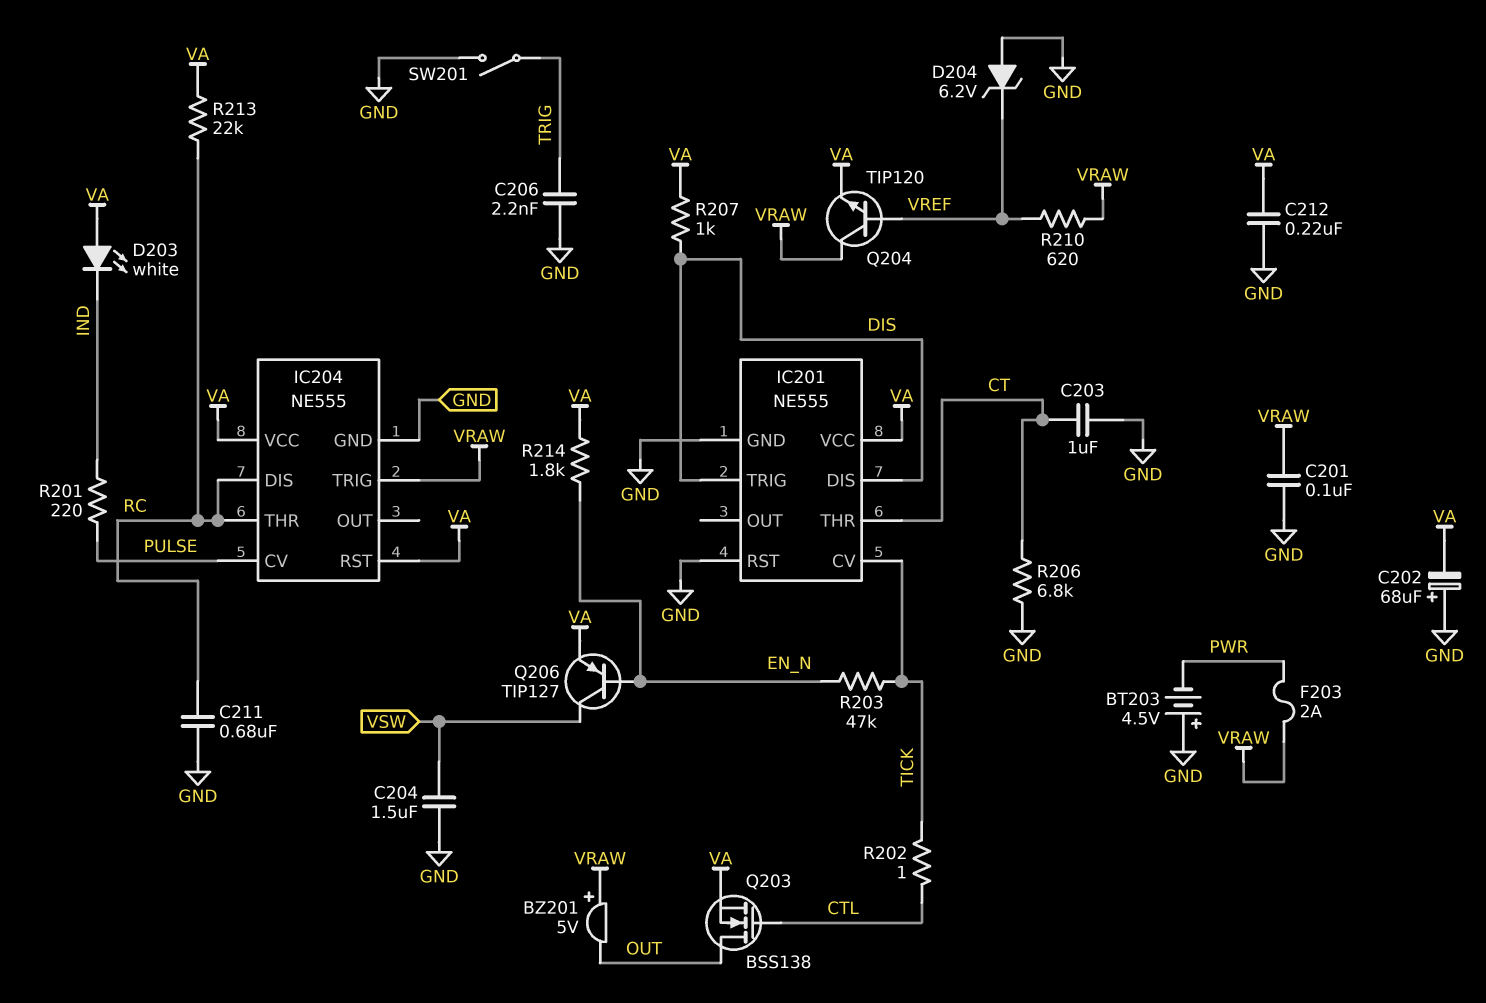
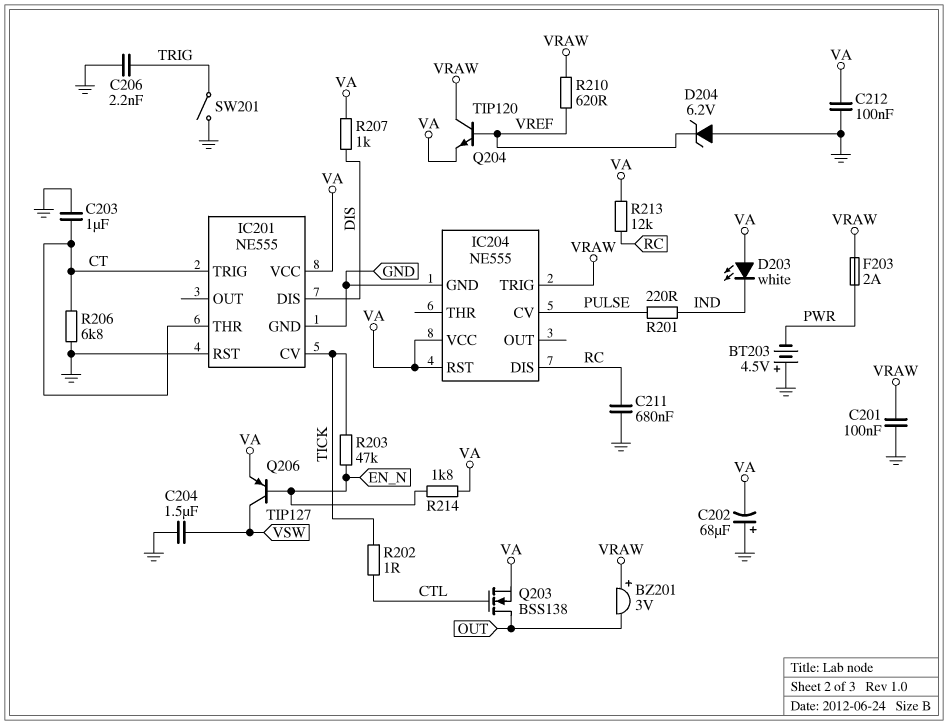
BZ201: buzzer 5V (plus VRAW, minus OUT) -> buzzer 3V (plus VRAW, minus OUT)
C212: 220nF (GND, VA) -> 100nF (GND, VA)
IC201 pin TRIG: DIS -> CT
IC204 pin THR: RC -> none
R213: 22k (RC, VA) -> 12k (RC, VA)

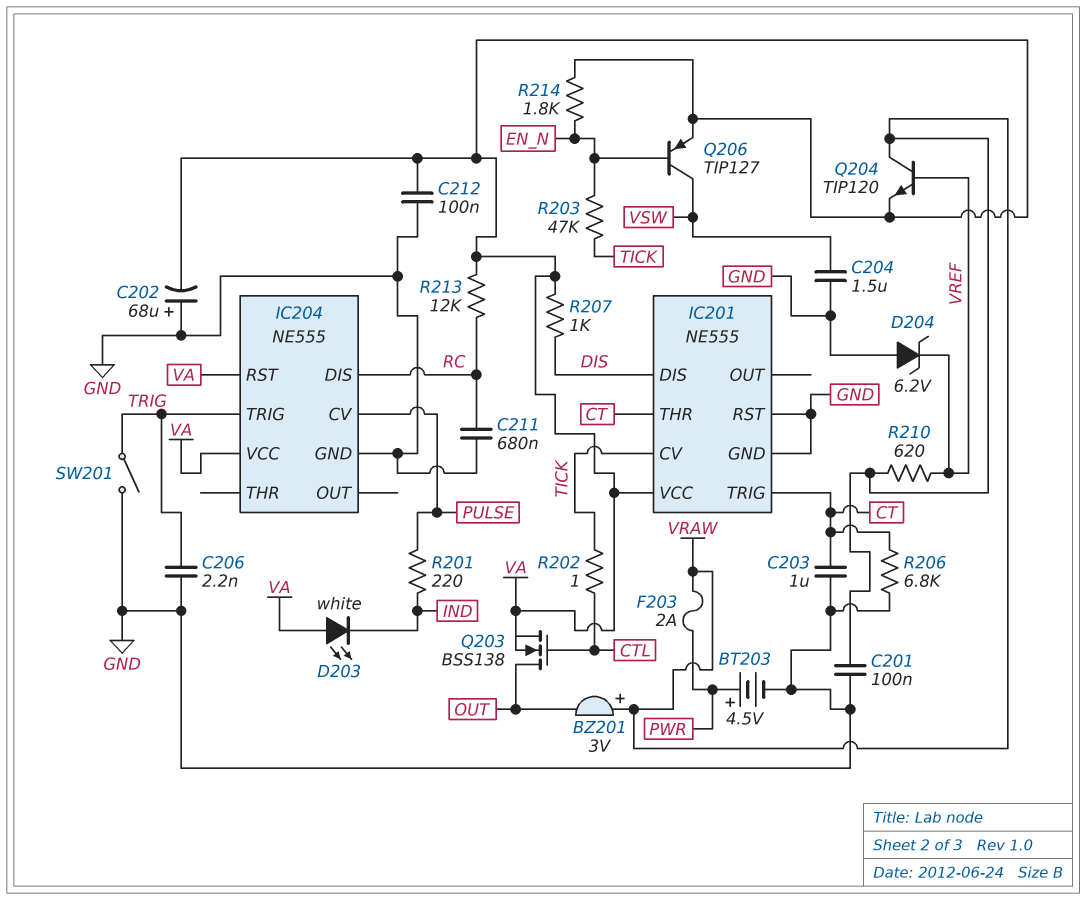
BT203: 4.5V (plus GND, minus PWR) -> 4.5V (plus PWR, minus GND)
IC204 pin TRIG: VRAW -> TRIG

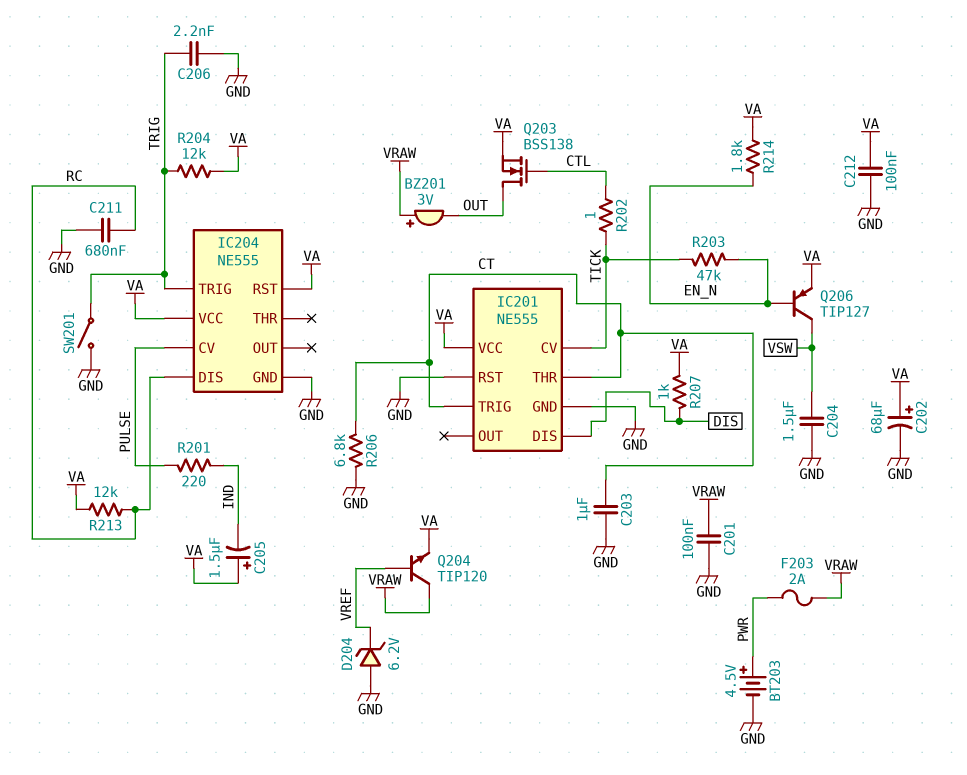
C202: 68uF (plus GND, minus VA) -> 68uF (plus VA, minus GND)
C205: none -> 1.5uF (plus VA, minus IND)
D203: LED white (A VA, K IND) -> none
R204: none -> 12k (TRIG, VA)
R210: 620 (VRAW, VREF) -> none

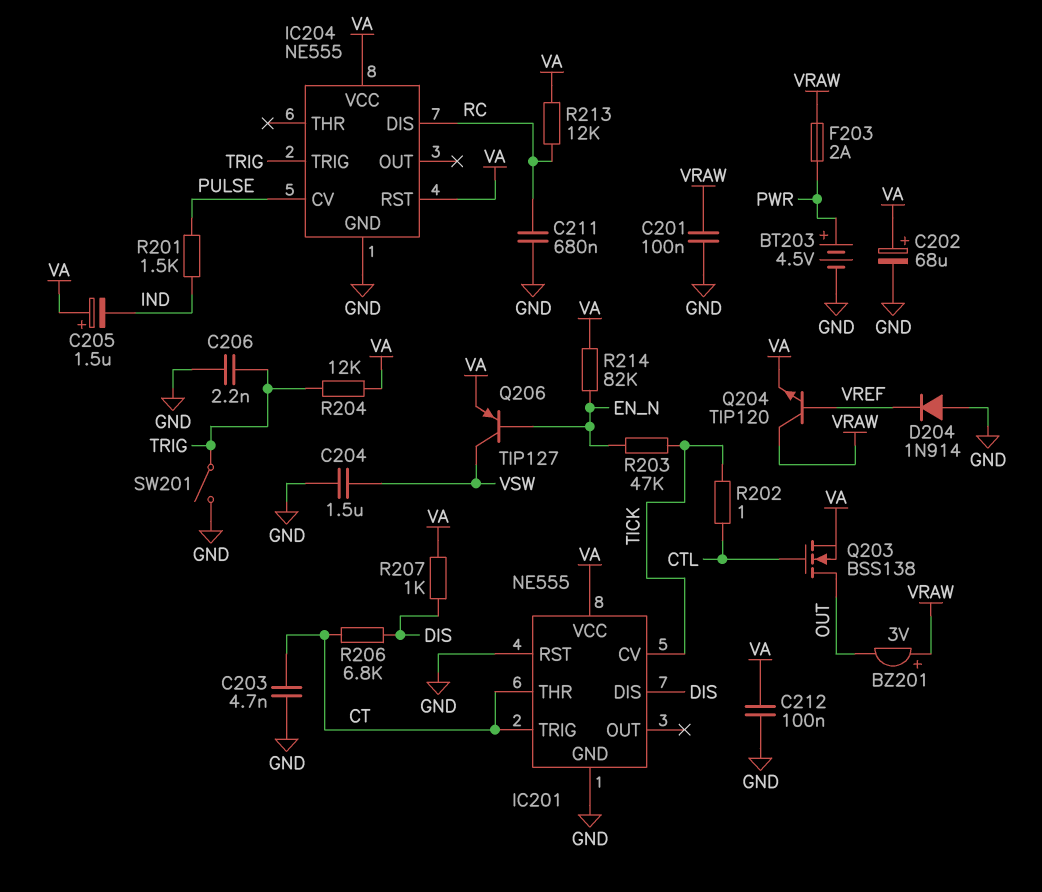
C203: 1uF (CT, GND) -> 4.7nF (CT, GND)
D204: zener 6.2V (A GND, K VREF) -> diode 1N914 (A GND, K VREF)
R201: 220 (IND, PULSE) -> 1.5k (IND, PULSE)
R206: 6.8k (CT, GND) -> 6.8k (CT, DIS)
R214: 1.8k (EN_N, VA) -> 82k (EN_N, VA)

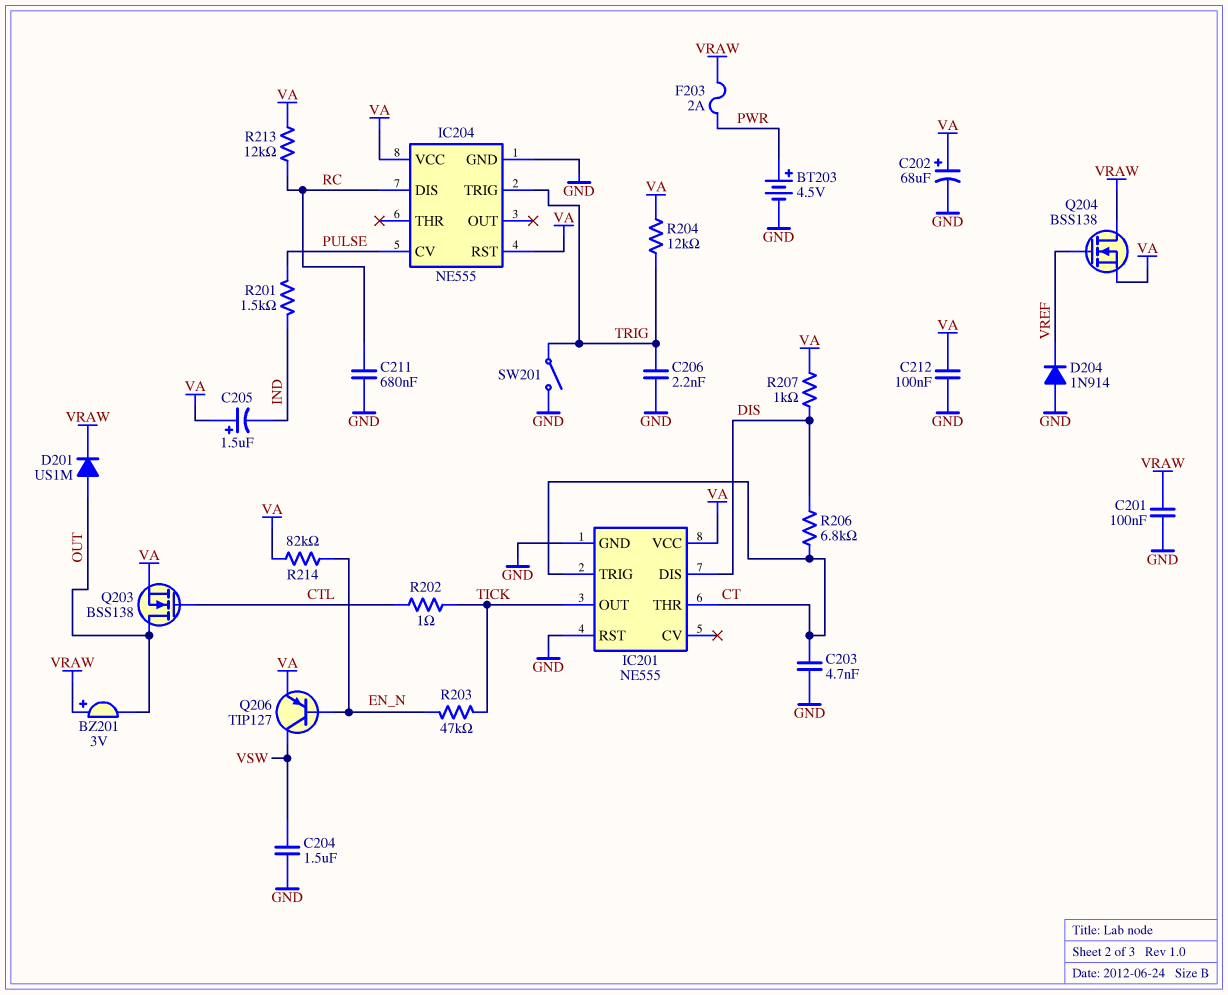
D201: none -> diode US1M (A OUT, K VRAW)
IC201 pin CV: TICK -> none
IC201 pin OUT: none -> TICK
Q204: NPN TIP120 (B VREF, C VRAW, E VA) -> NMOS BSS138 (G VREF, D VRAW, S VA)

